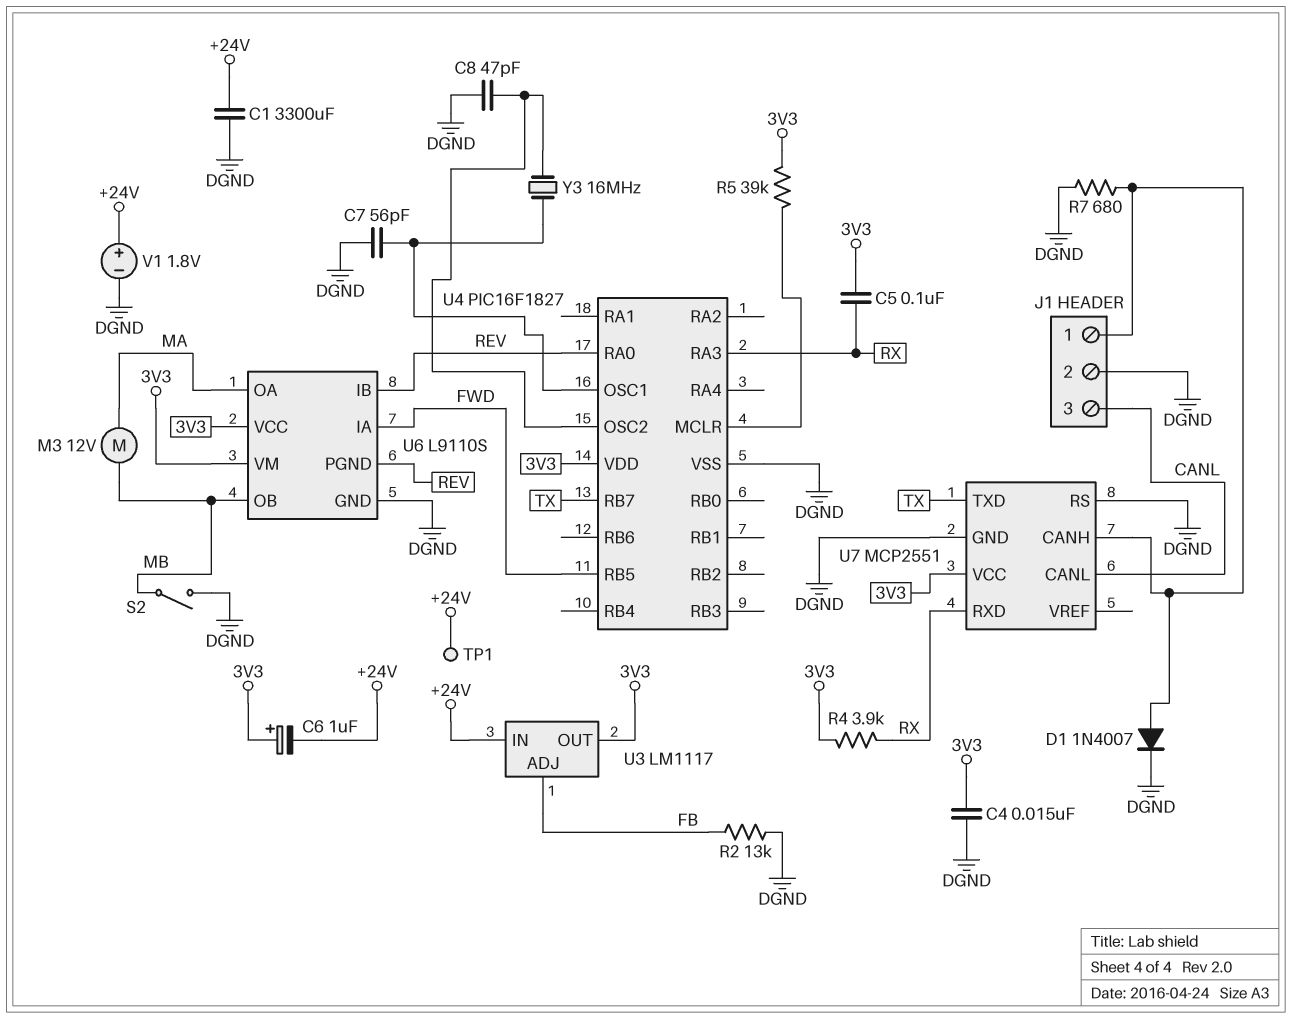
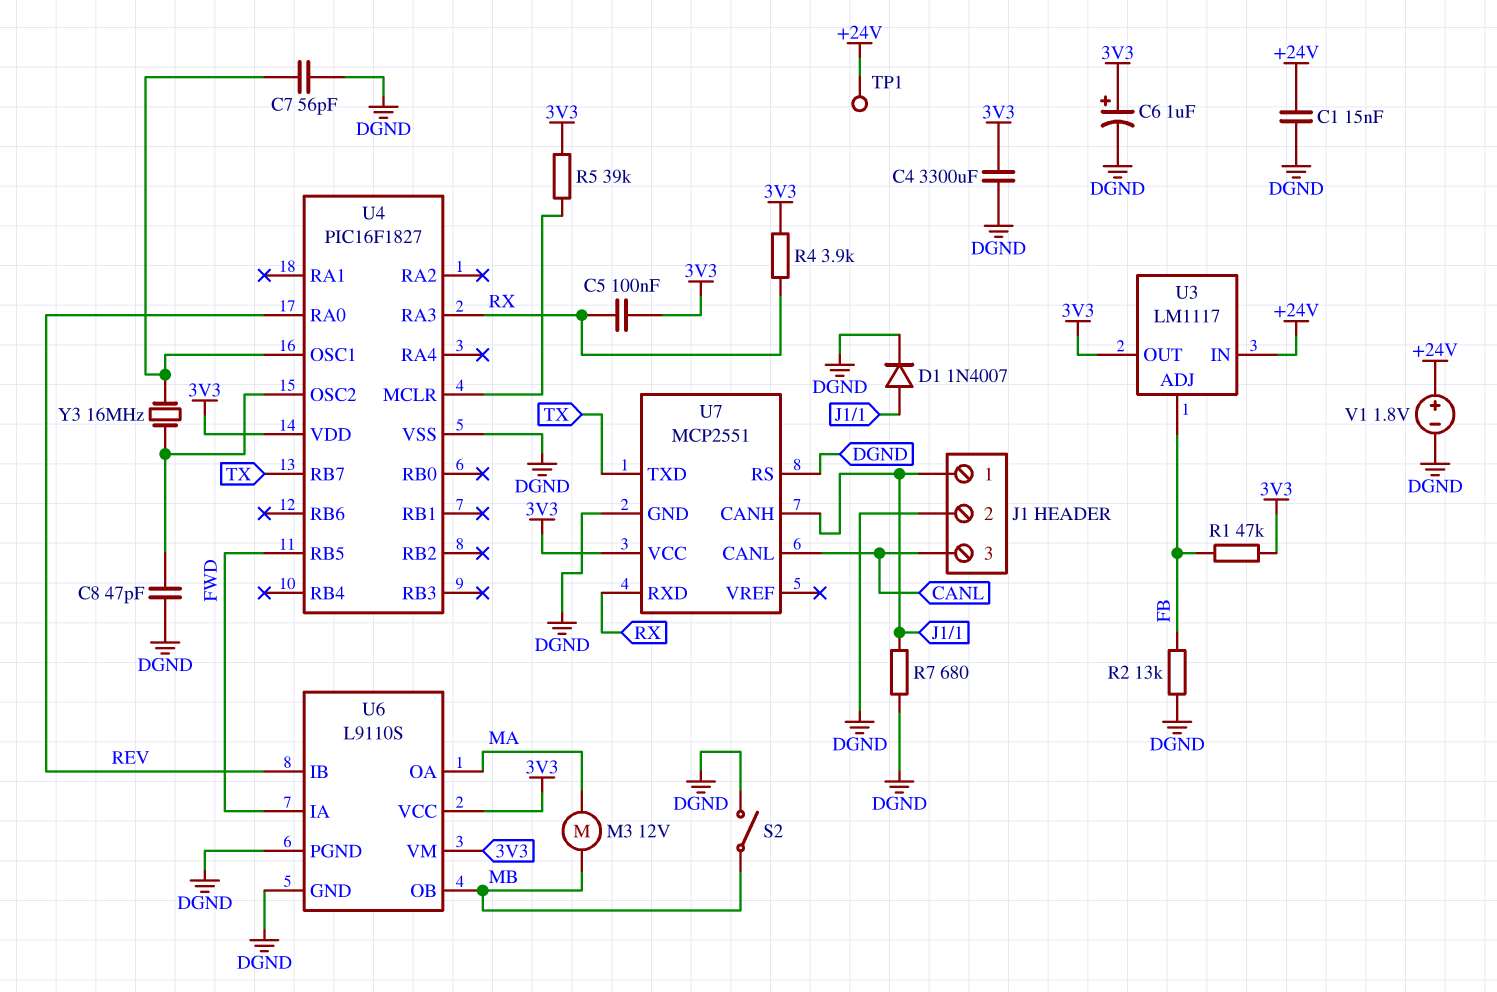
C1: 3300uF (+24V, DGND) -> 15nF (+24V, DGND)
C4: 15nF (3V3, DGND) -> 3300uF (3V3, DGND)
C6: 1uF (plus 3V3, minus +24V) -> 1uF (plus 3V3, minus DGND)
R1: none -> 47k (3V3, FB)
U6 pin PGND: REV -> DGND

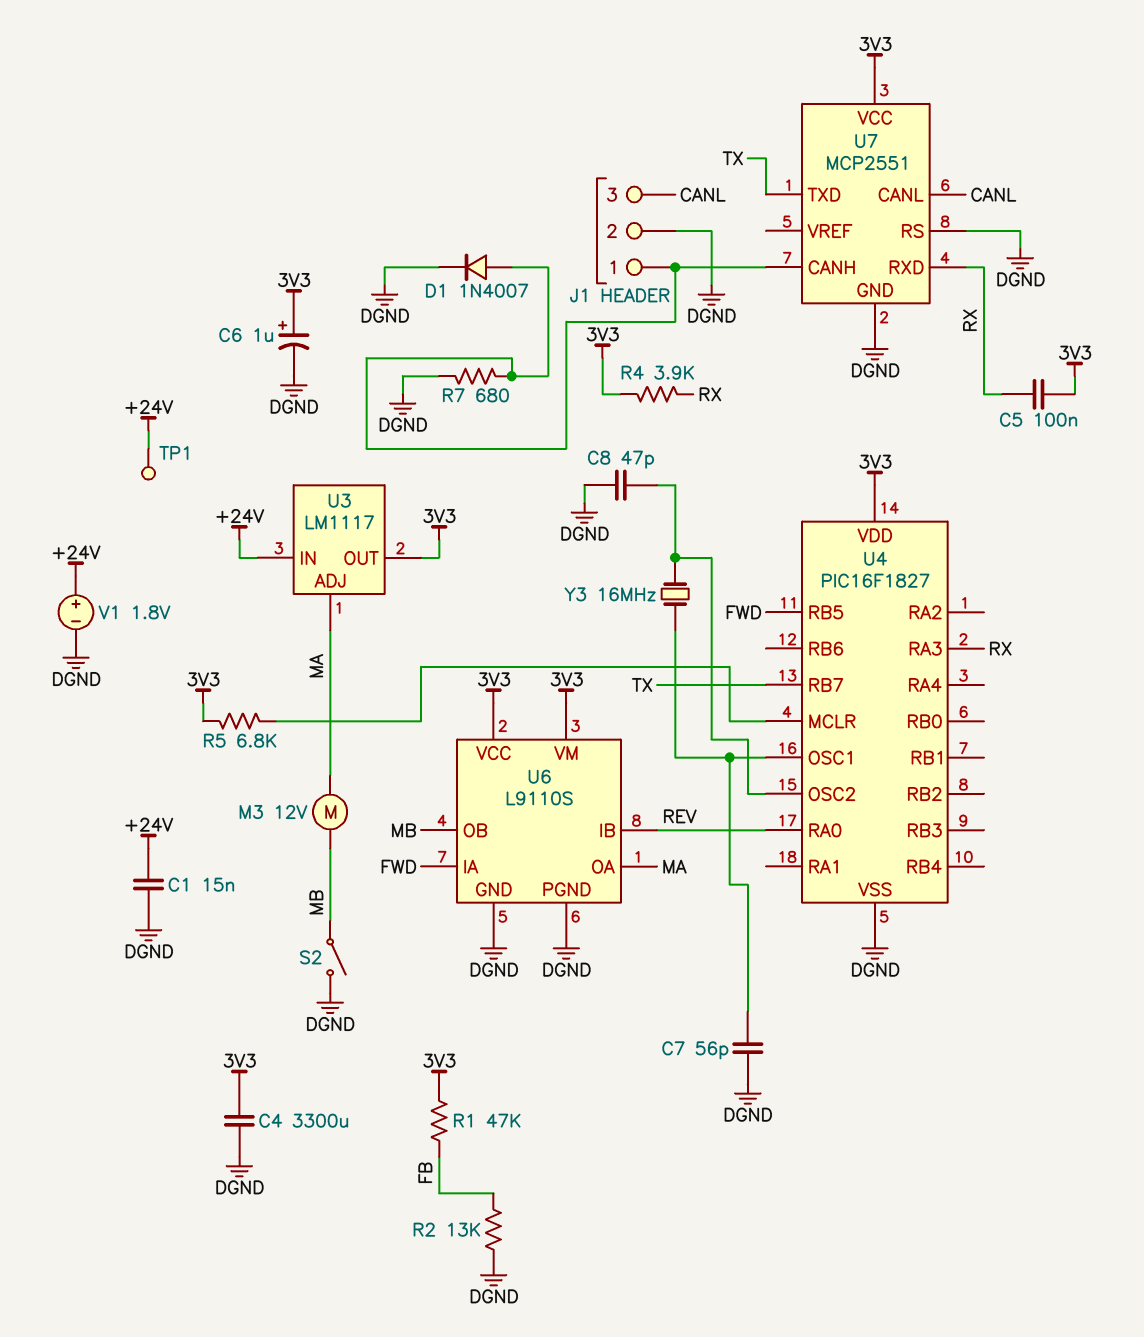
R5: 39k (3V3, U4/MCLR) -> 6.8k (3V3, U4/MCLR)
U3 pin ADJ: FB -> MA

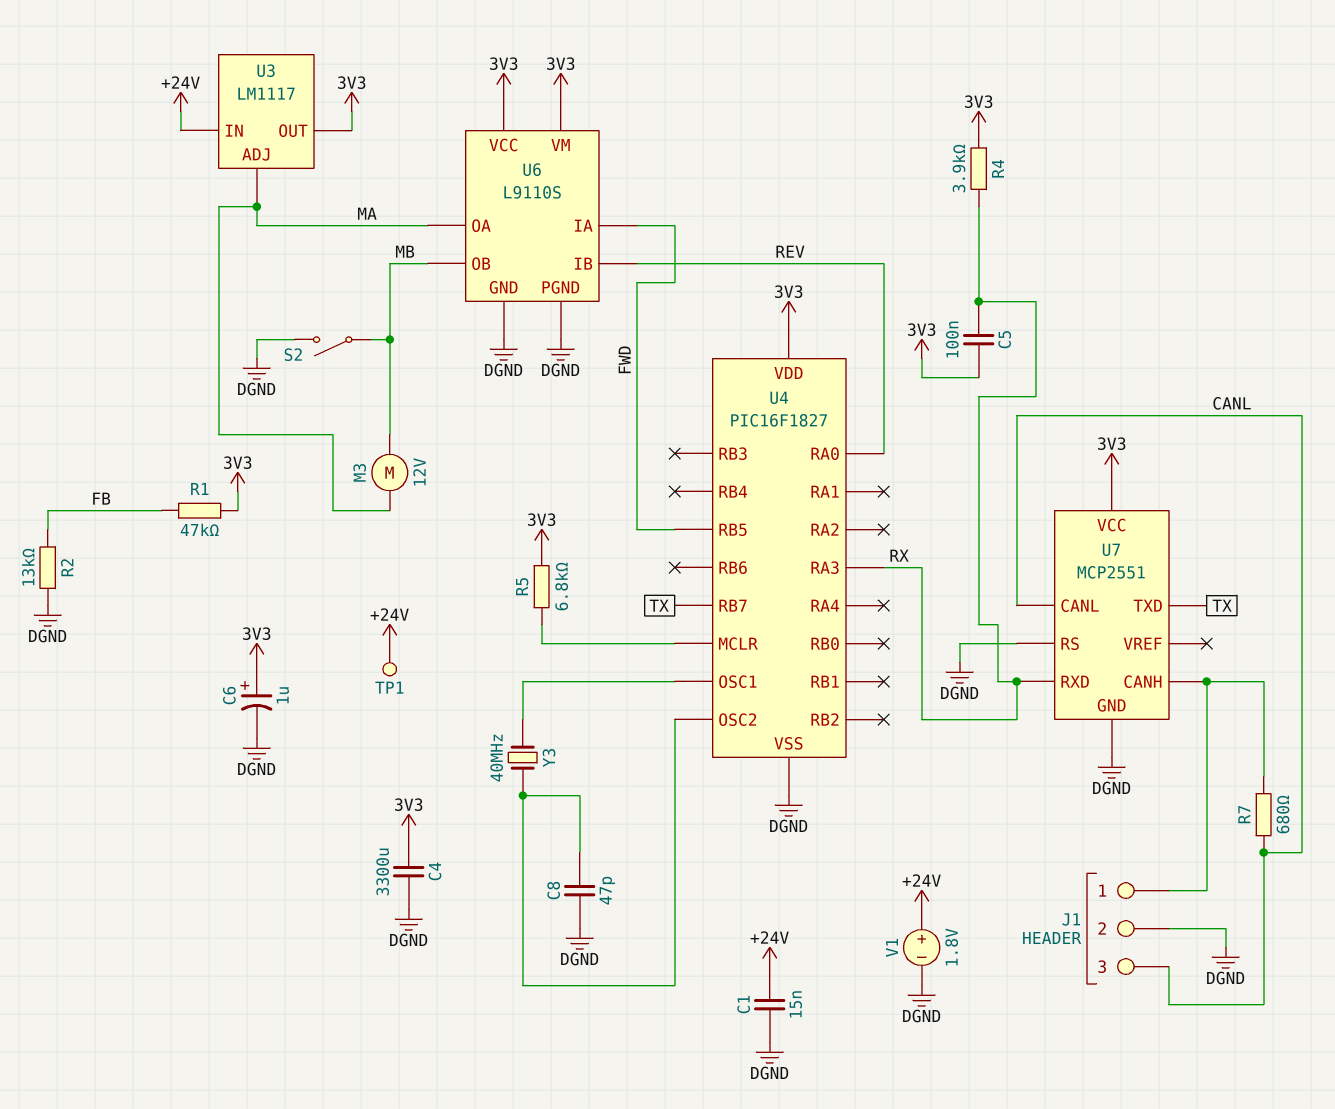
C7: 56pF (DGND, U4/OSC1) -> none
D1: diode 1N4007 (A J1/1, K DGND) -> none
R7: 680 (DGND, J1/1) -> 680 (CANL, J1/1)
Y3: 16MHz (U4/OSC1, U4/OSC2) -> 40MHz (U4/OSC1, U4/OSC2)

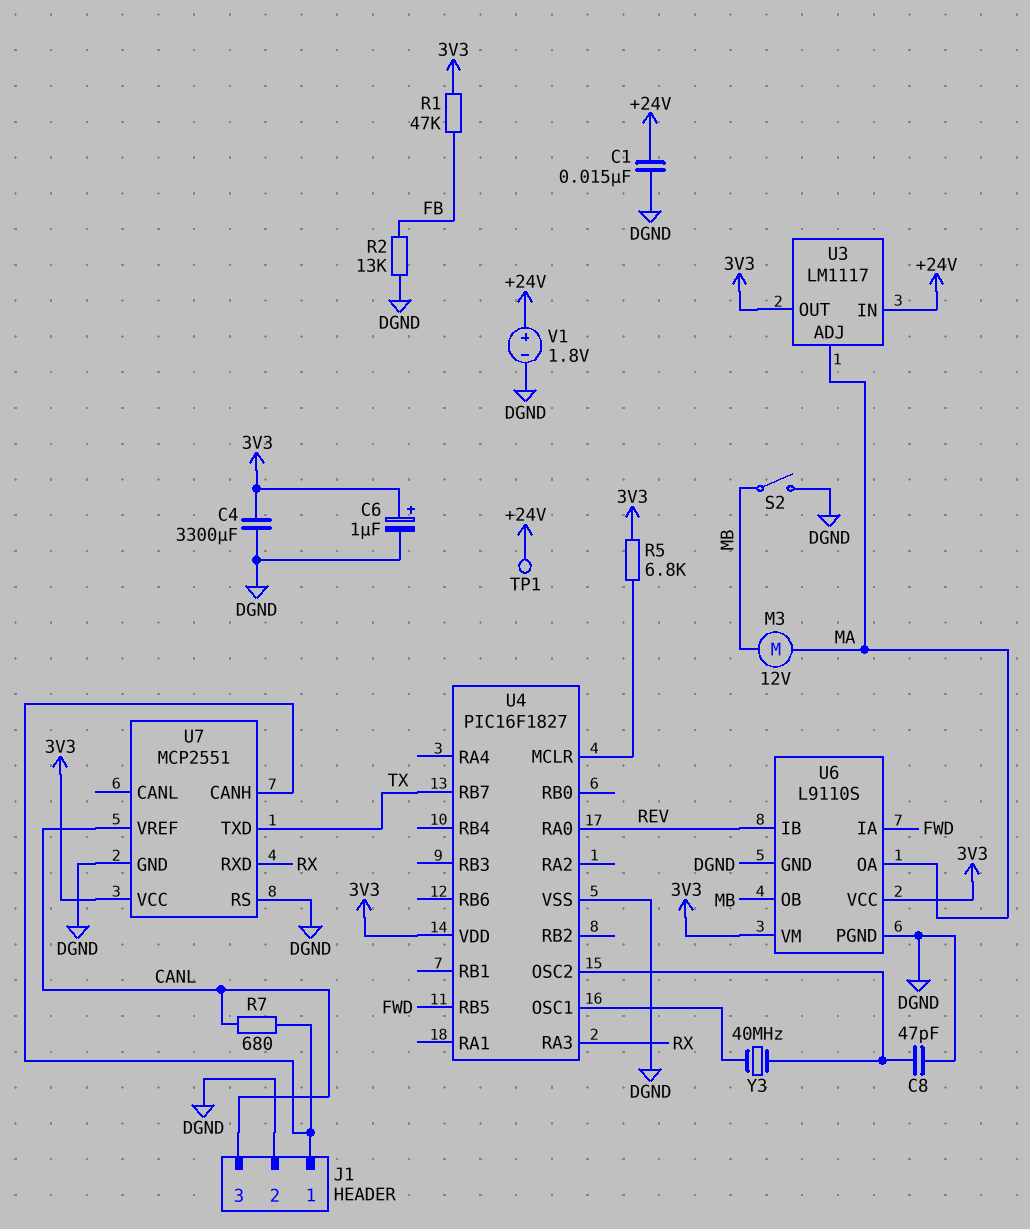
C5: 100nF (3V3, RX) -> none
R4: 3.9k (3V3, RX) -> none
U7 pin CANL: CANL -> none
U7 pin VREF: none -> CANL

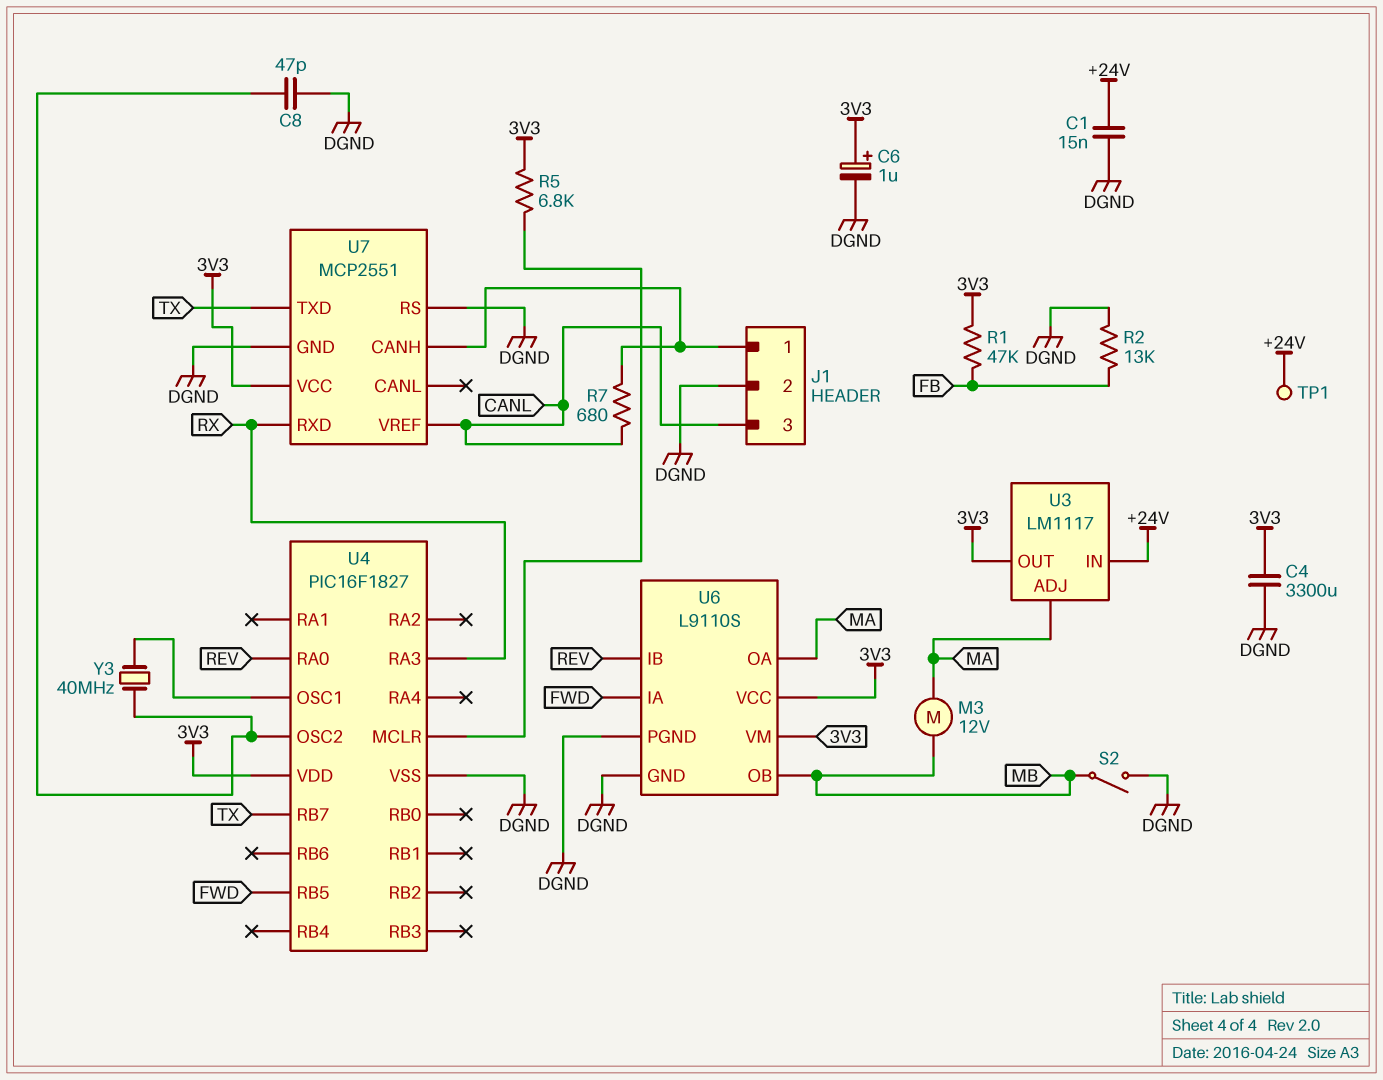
V1: 1.8V (plus +24V, minus DGND) -> none

